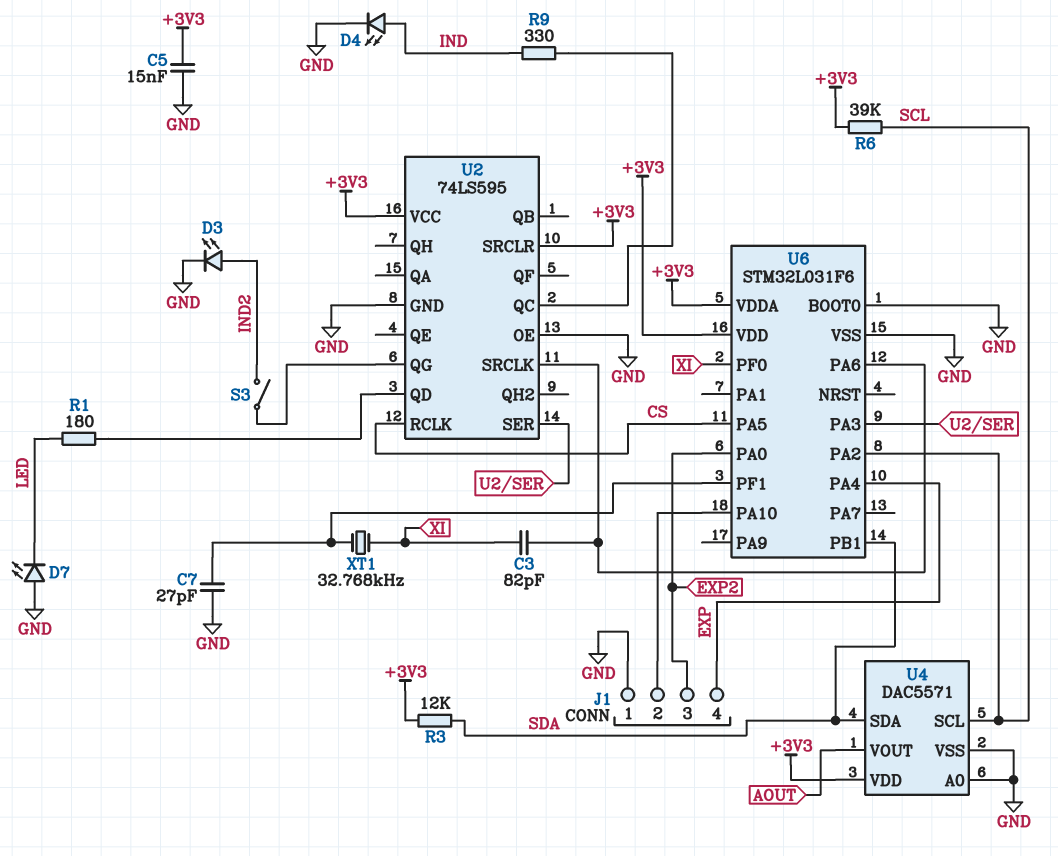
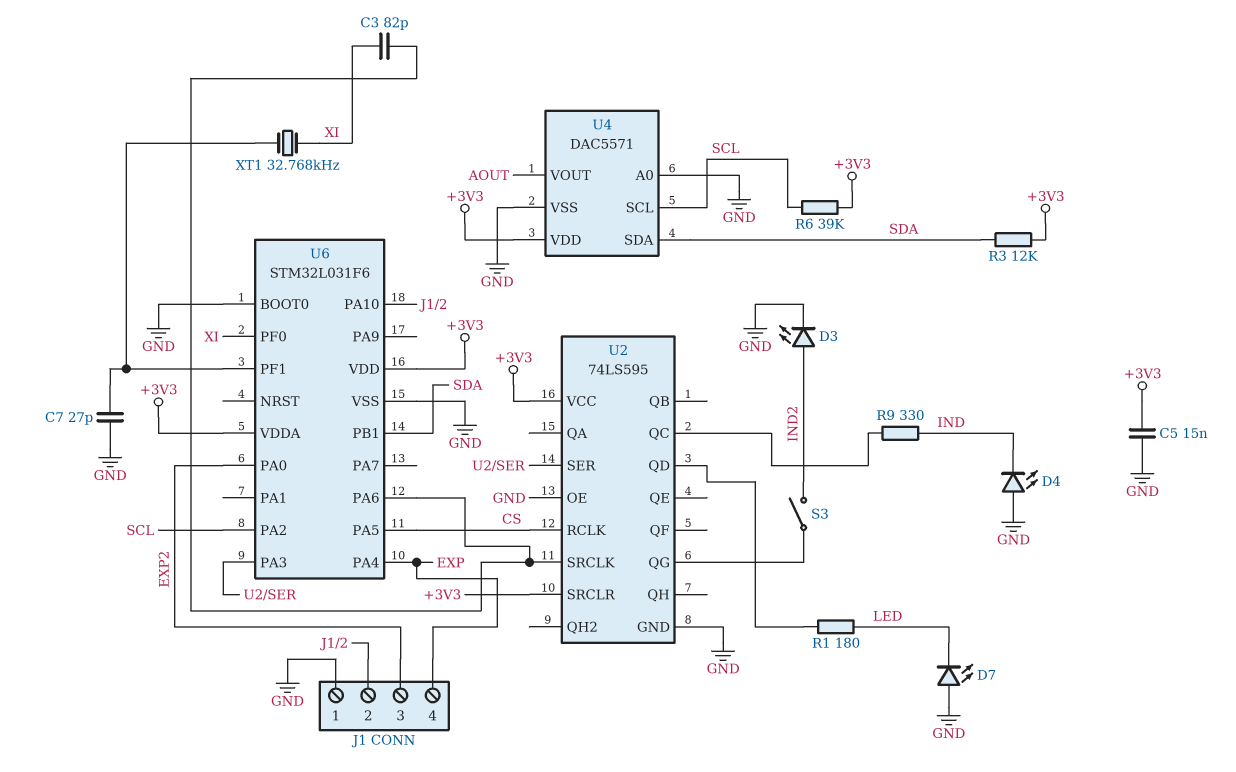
D4: LED (A IND, K GND) -> LED (A GND, K IND)

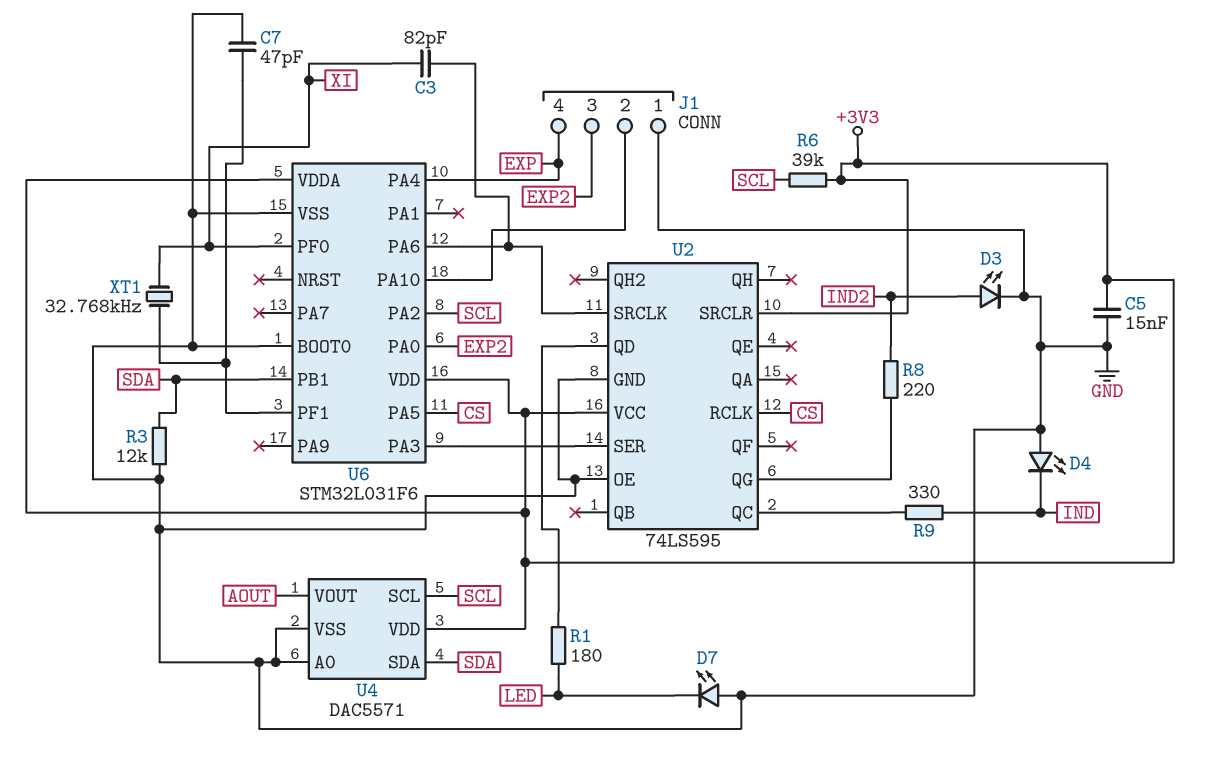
C7: 27pF (GND, U6/PF1) -> 47pF (GND, U6/PF1)
R3: 12k (+3V3, SDA) -> 12k (GND, SDA)
R8: none -> 220 (IND2, U2/QG)
S3: switch (IND2, U2/QG) -> none

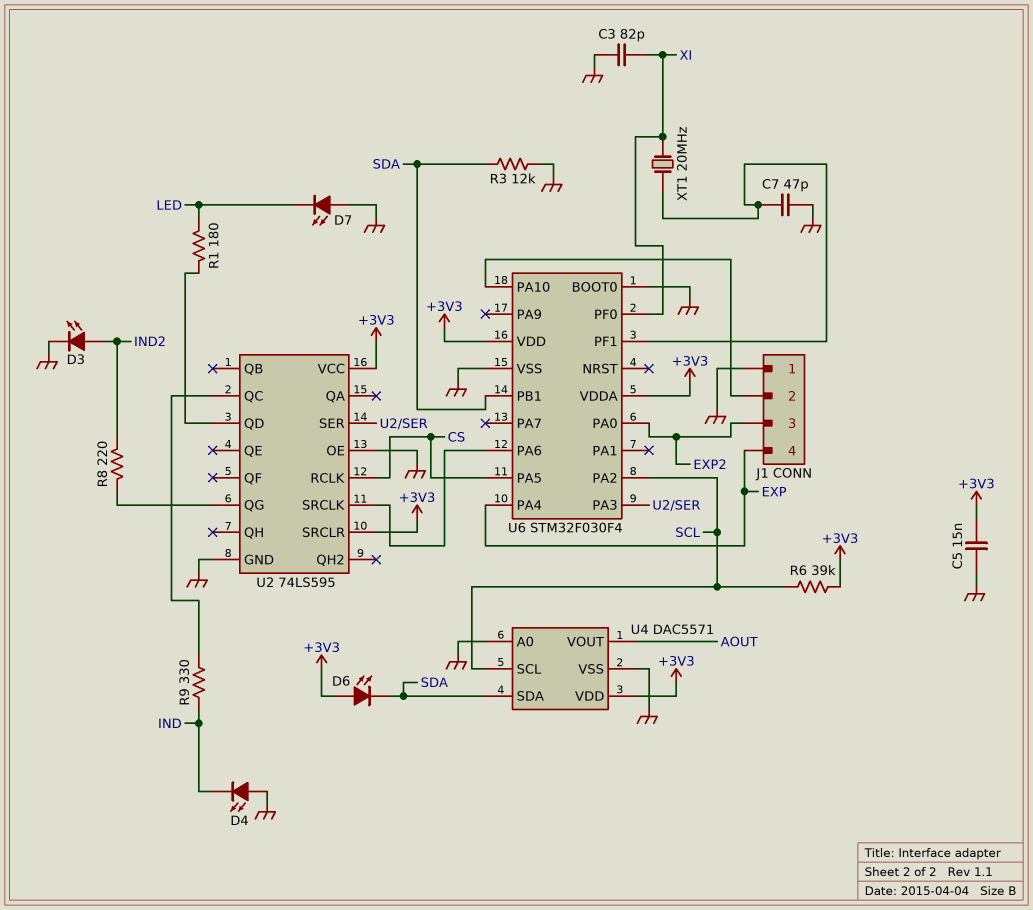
C3: 82pF (U2/SRCLK, XI) -> 82pF (GND, XI)
D6: none -> LED (A +3V3, K SDA)
U6: STM32L031F6 -> STM32F030F4
XT1: 32.768kHz (U6/PF1, XI) -> 20MHz (U6/PF1, XI)

